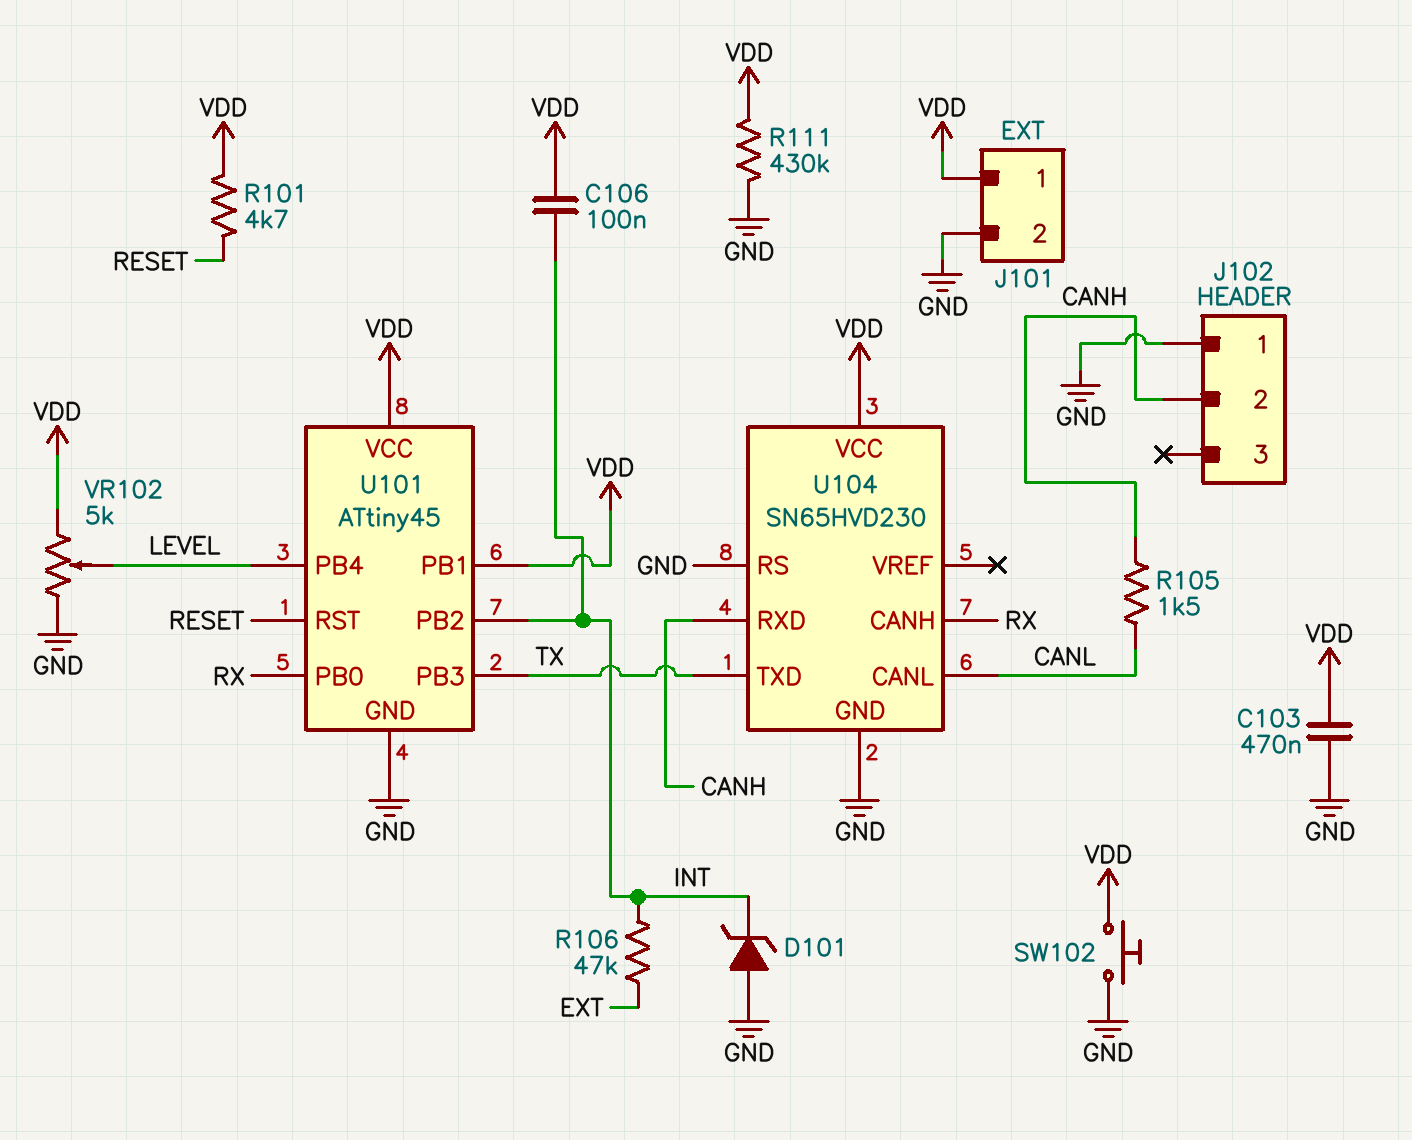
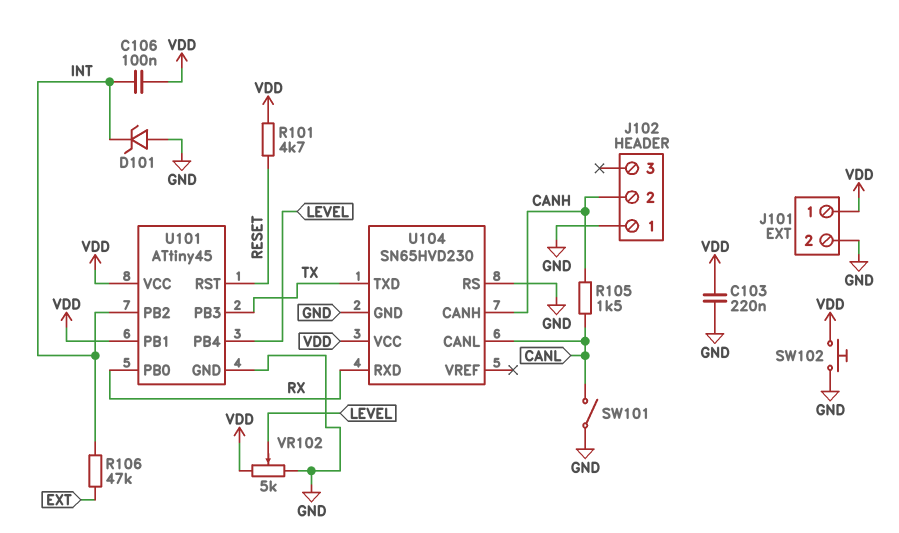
C103: 470nF (GND, VDD) -> 220nF (GND, VDD)
R111: 430k (GND, VDD) -> none
SW101: none -> switch (CANL, GND)
U104 pin CANH: RX -> CANH
U104 pin RXD: CANH -> RX

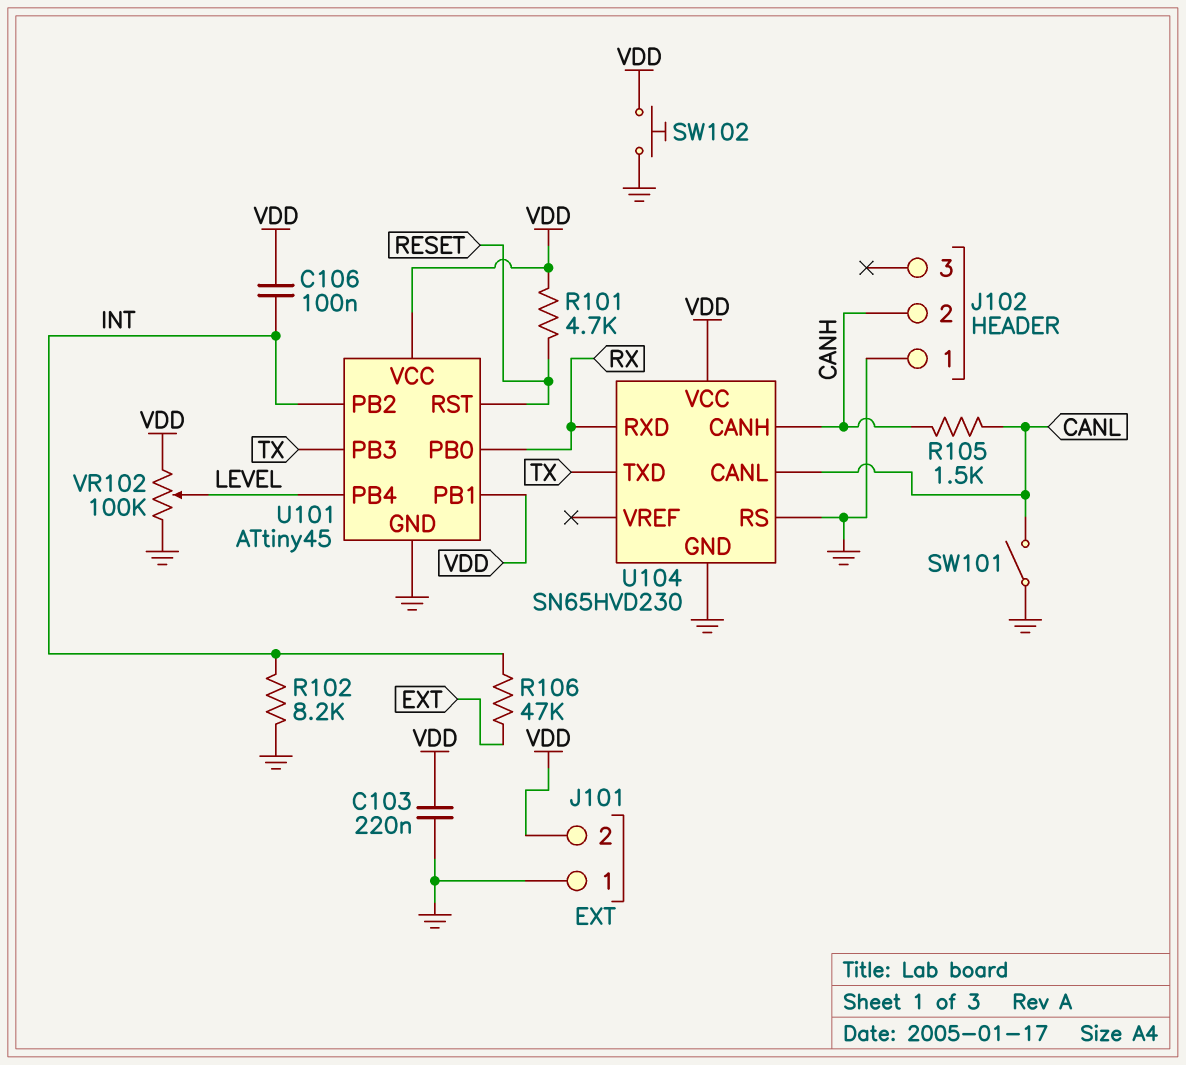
D101: zener (A GND, K INT) -> none
J101 pin 1: VDD -> GND
J101 pin 2: GND -> VDD
R102: none -> 8.2k (GND, INT)
VR102: 5k (GND, VDD, wiper LEVEL) -> 100k (GND, VDD, wiper LEVEL)

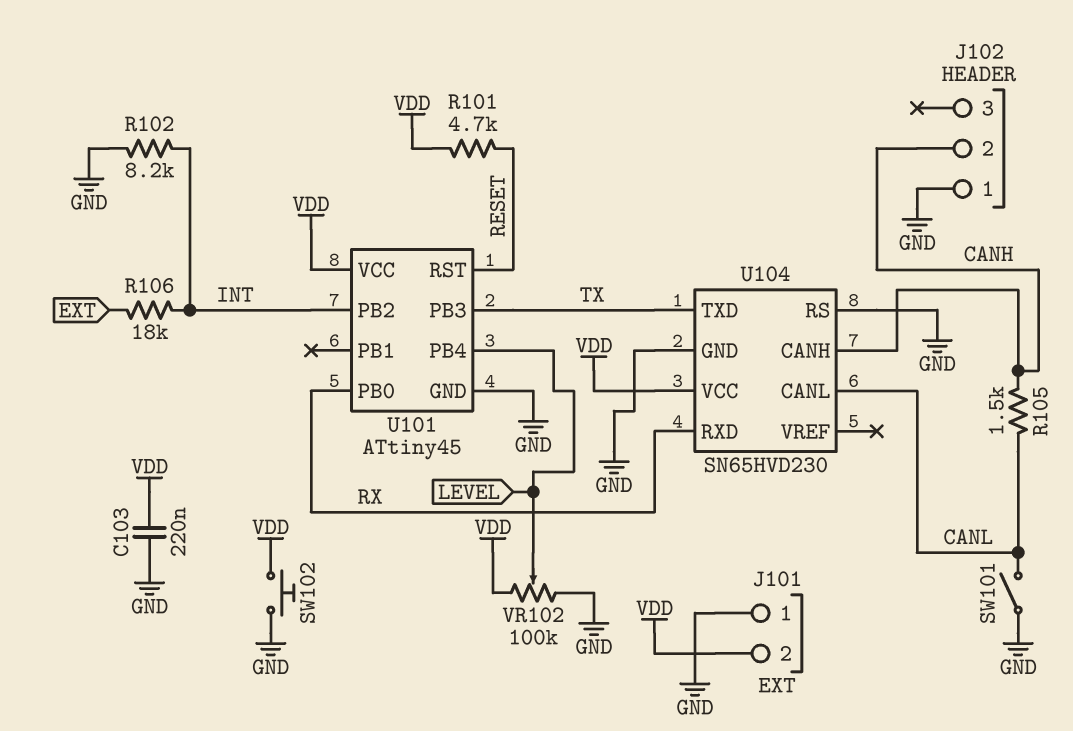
C106: 100nF (INT, VDD) -> none
R106: 47k (EXT, INT) -> 18k (EXT, INT)
U101 pin PB1: VDD -> none

